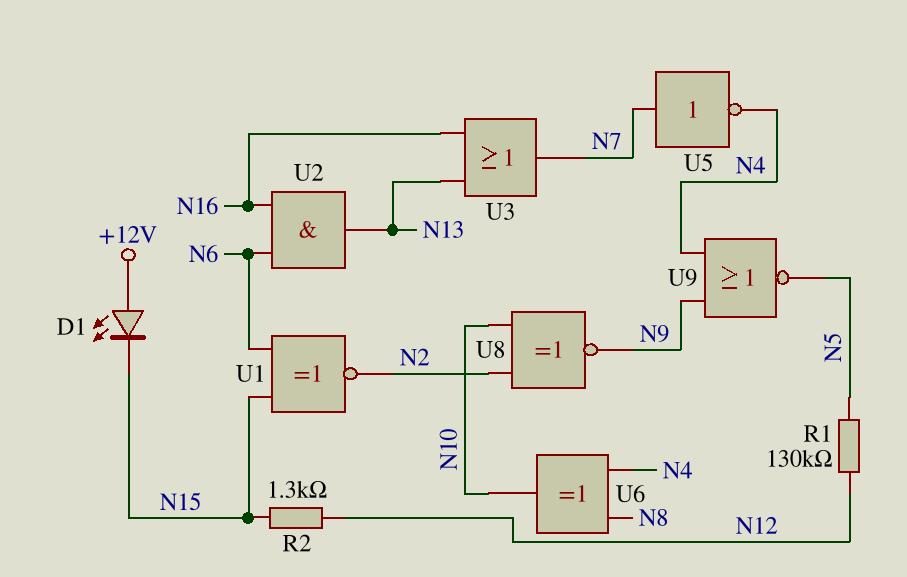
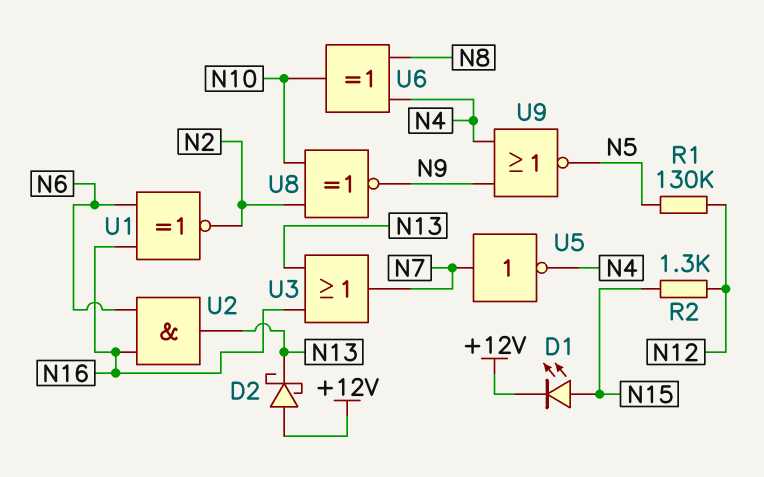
D1: LED (A +12V, K N15) -> LED (A N15, K +12V)
D2: none -> schottky (A +12V, K N13)
U1: XNOR (in N6, in N15, out N2) -> XNOR (in N6, in N16, out N2)

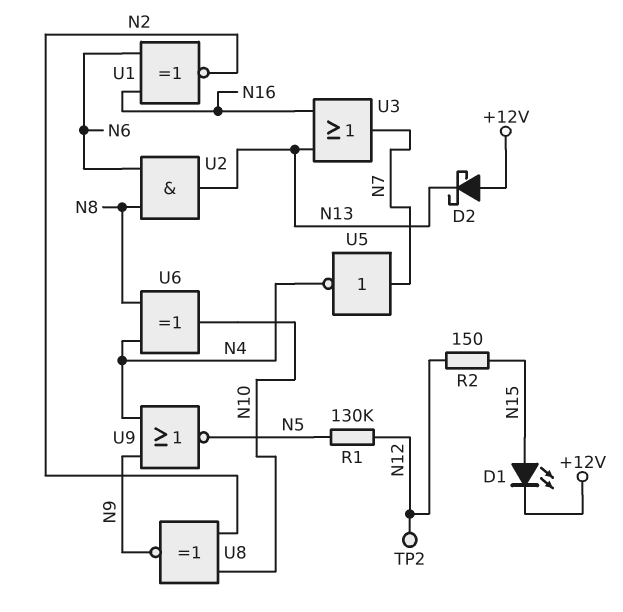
R2: 1.3k (N12, N15) -> 150 (N12, N15)
TP2: none -> test point (N12)
U2: AND (in N6, in N16, out N13) -> AND (in N6, in N8, out N13)

